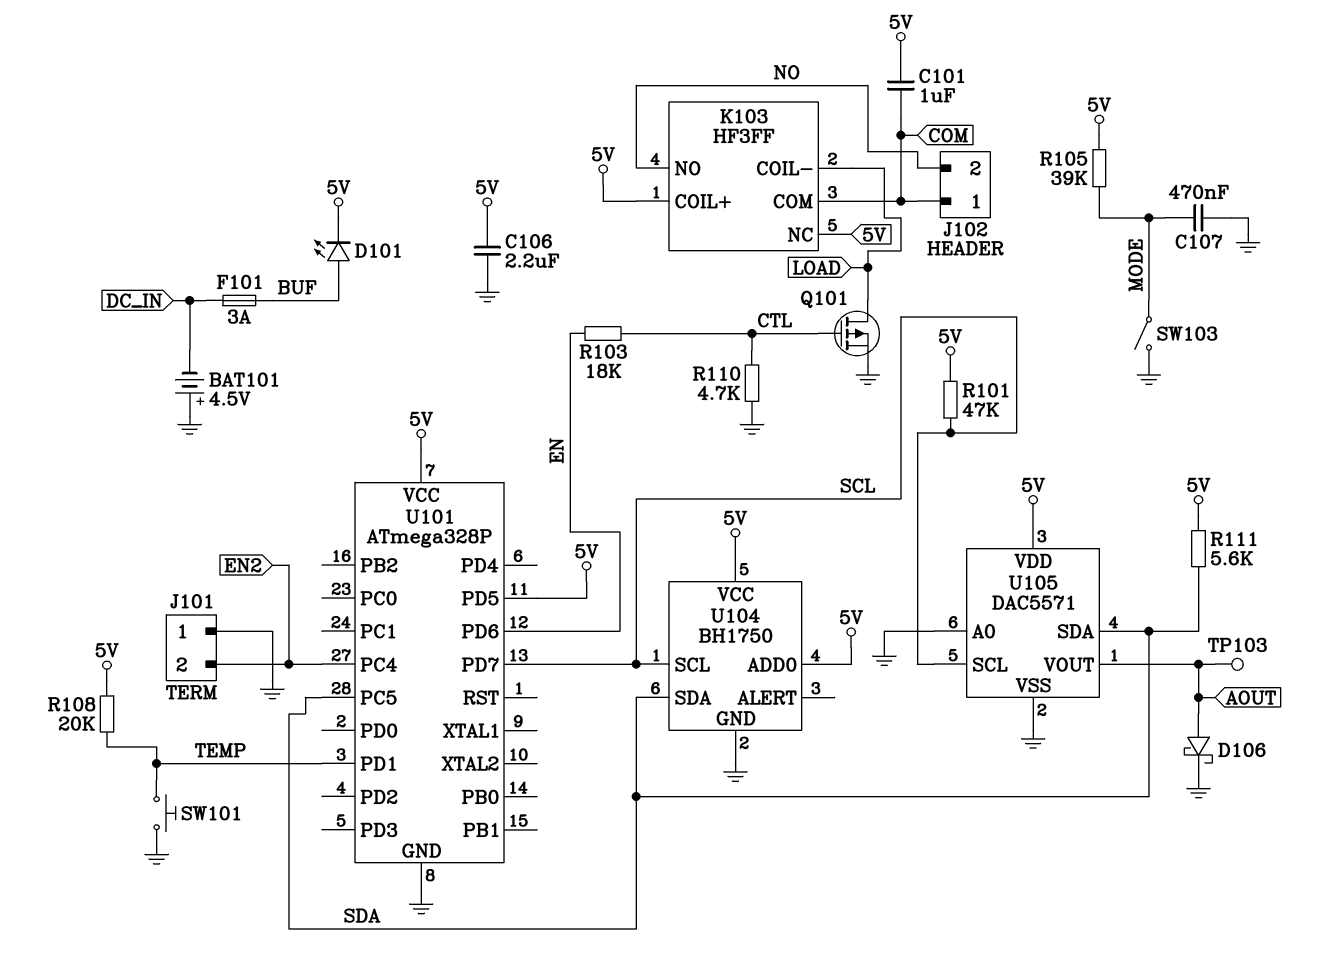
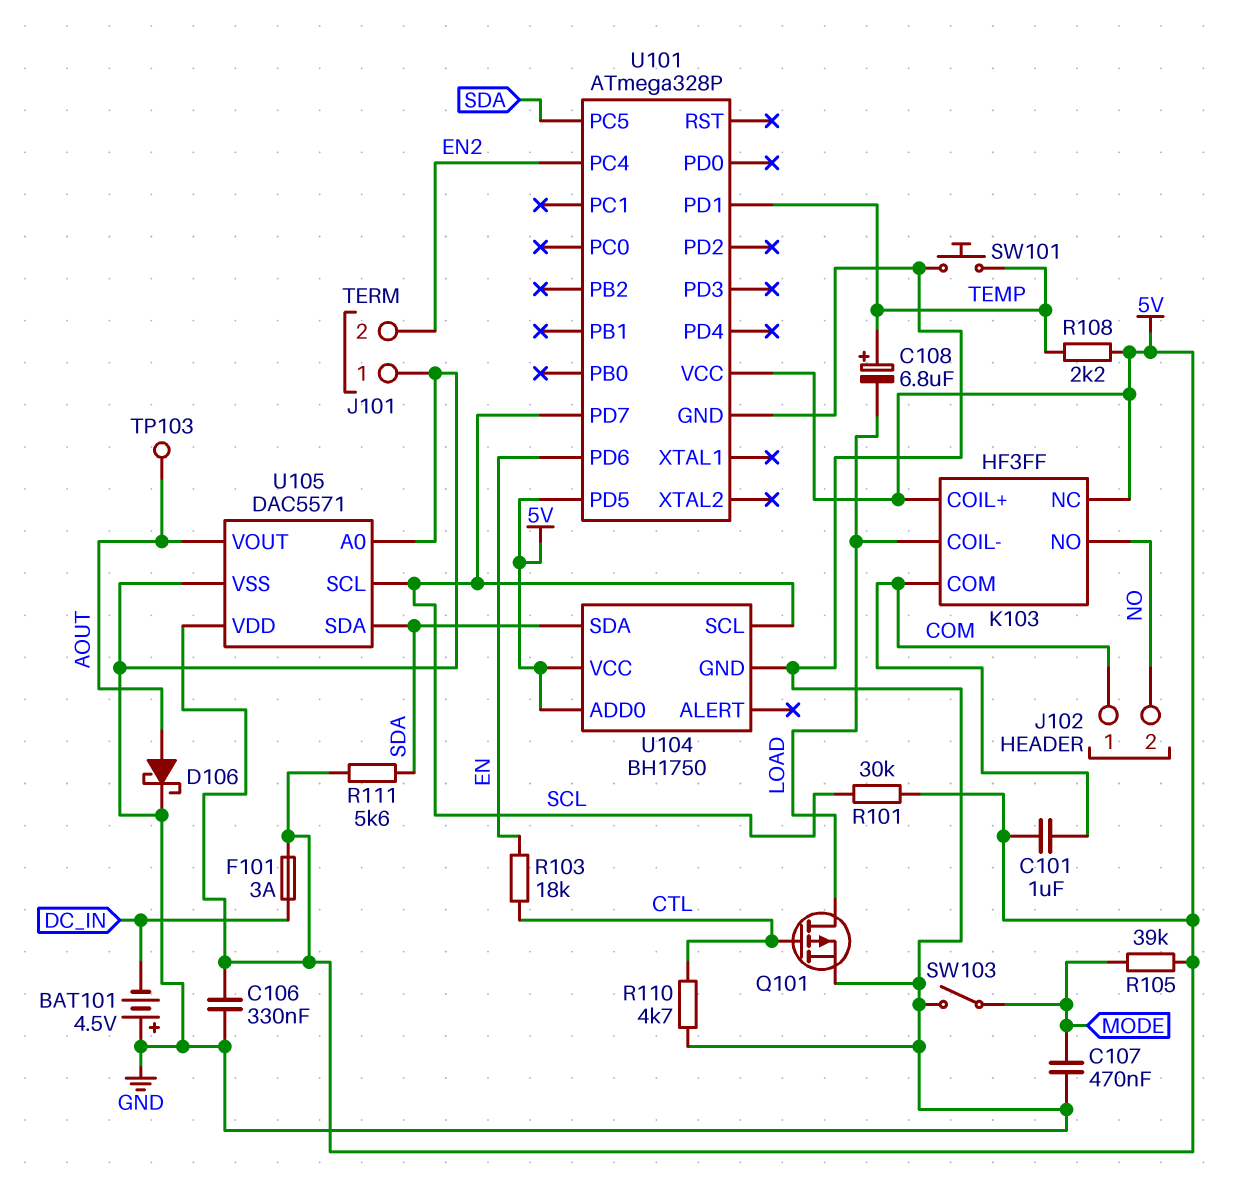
C106: 2.2uF (5V, GND) -> 330nF (5V, GND)
C108: none -> 6.8uF (plus TEMP, minus LOAD)
D101: LED (A BUF, K 5V) -> none
F101: 3A (BUF, DC_IN) -> 3A (5V, DC_IN)
R101: 47k (5V, SCL) -> 30k (5V, SCL)
R108: 20k (5V, TEMP) -> 2.2k (5V, TEMP)

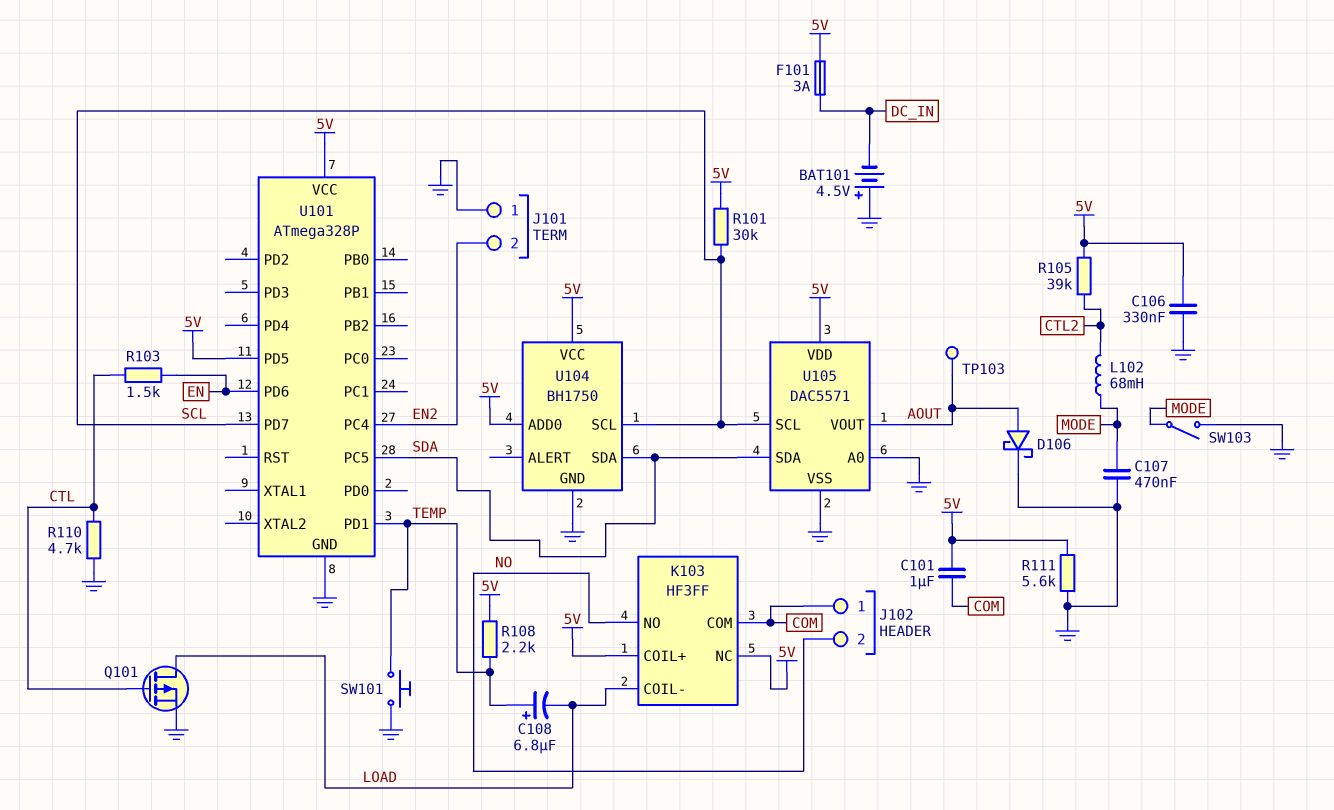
L102: none -> 68mH (CTL2, MODE)
R103: 18k (CTL, EN) -> 1.5k (CTL, EN)
R105: 39k (5V, MODE) -> 39k (5V, CTL2)
R111: 5.6k (5V, SDA) -> 5.6k (5V, GND)

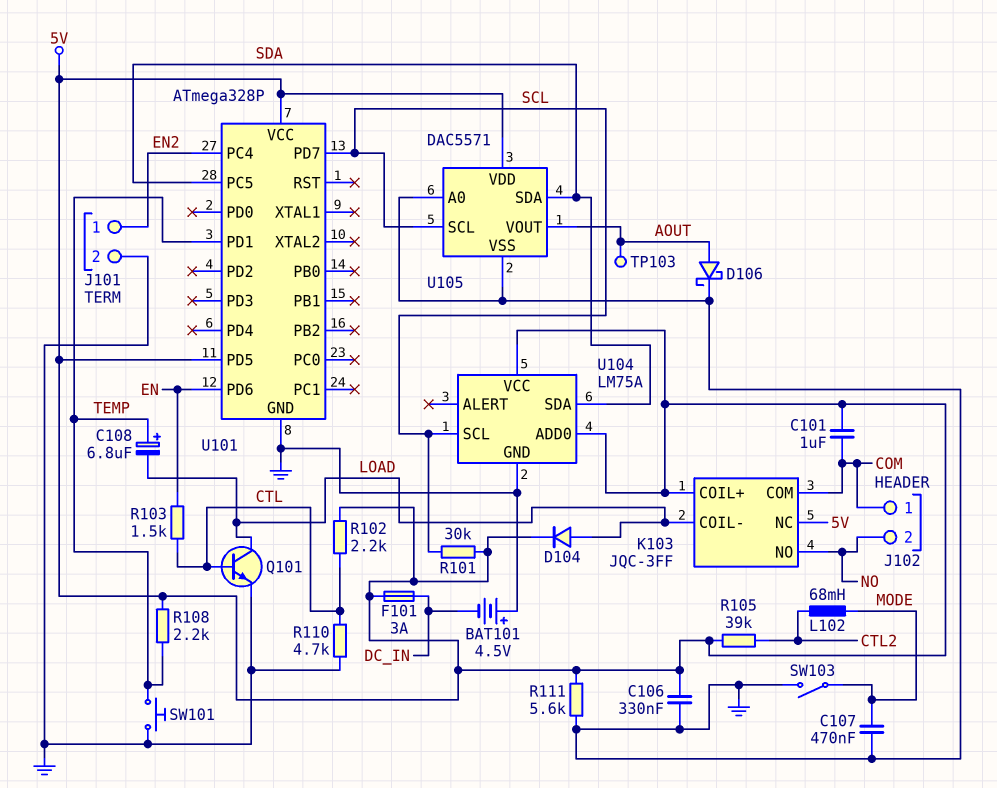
D104: none -> diode (A LOAD, K 5V)
J101 pin 1: GND -> EN2
J101 pin 2: EN2 -> GND
K103: HF3FF -> JQC-3FF
Q101: PMOS (G CTL, D LOAD, S GND) -> NPN (B CTL, C LOAD, E GND)
R102: none -> 2.2k (5V, CTL)
U104: BH1750 -> LM75A

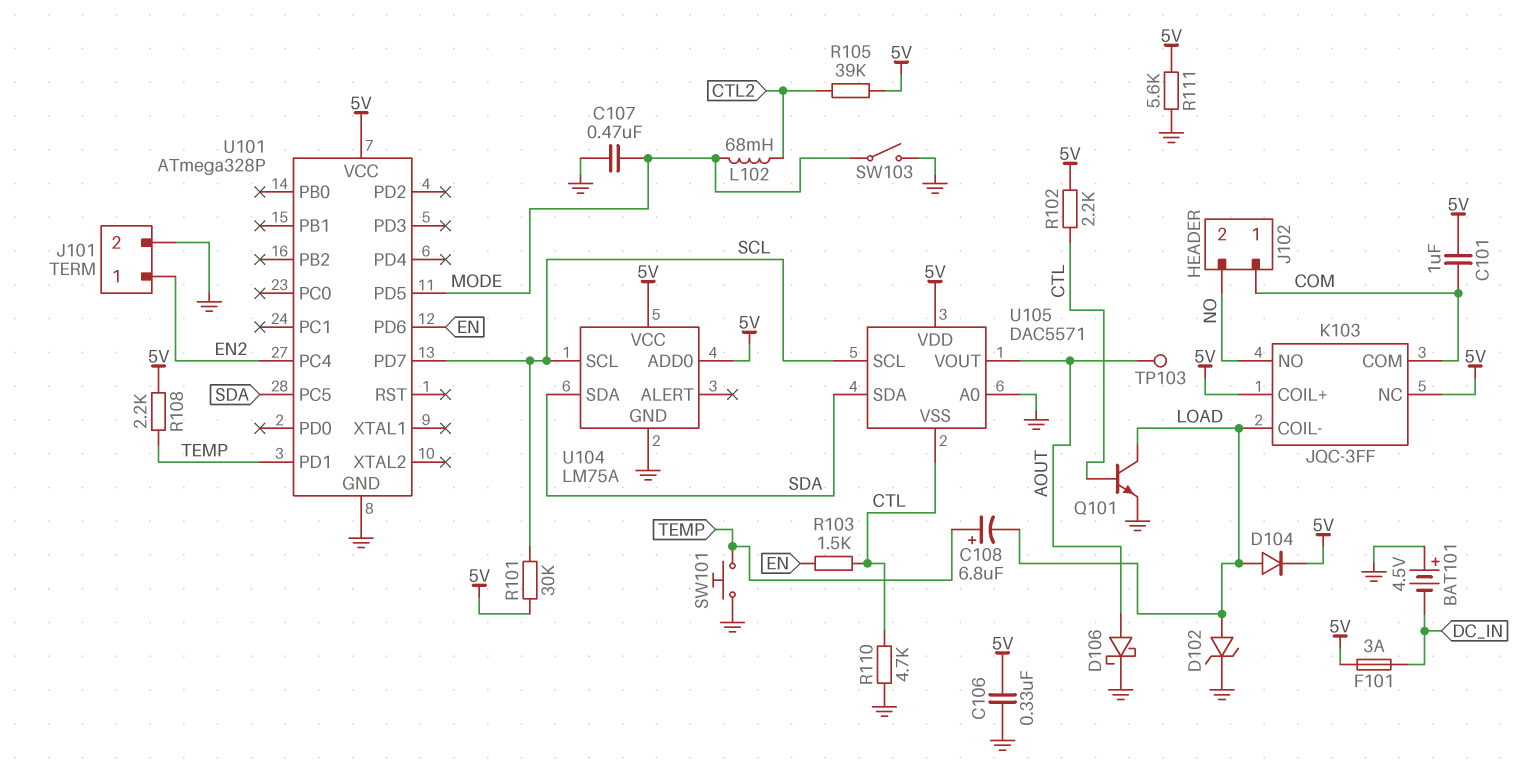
D102: none -> zener (A LOAD, K GND)
U101 pin PD5: 5V -> MODE
U105 pin VSS: GND -> CTL

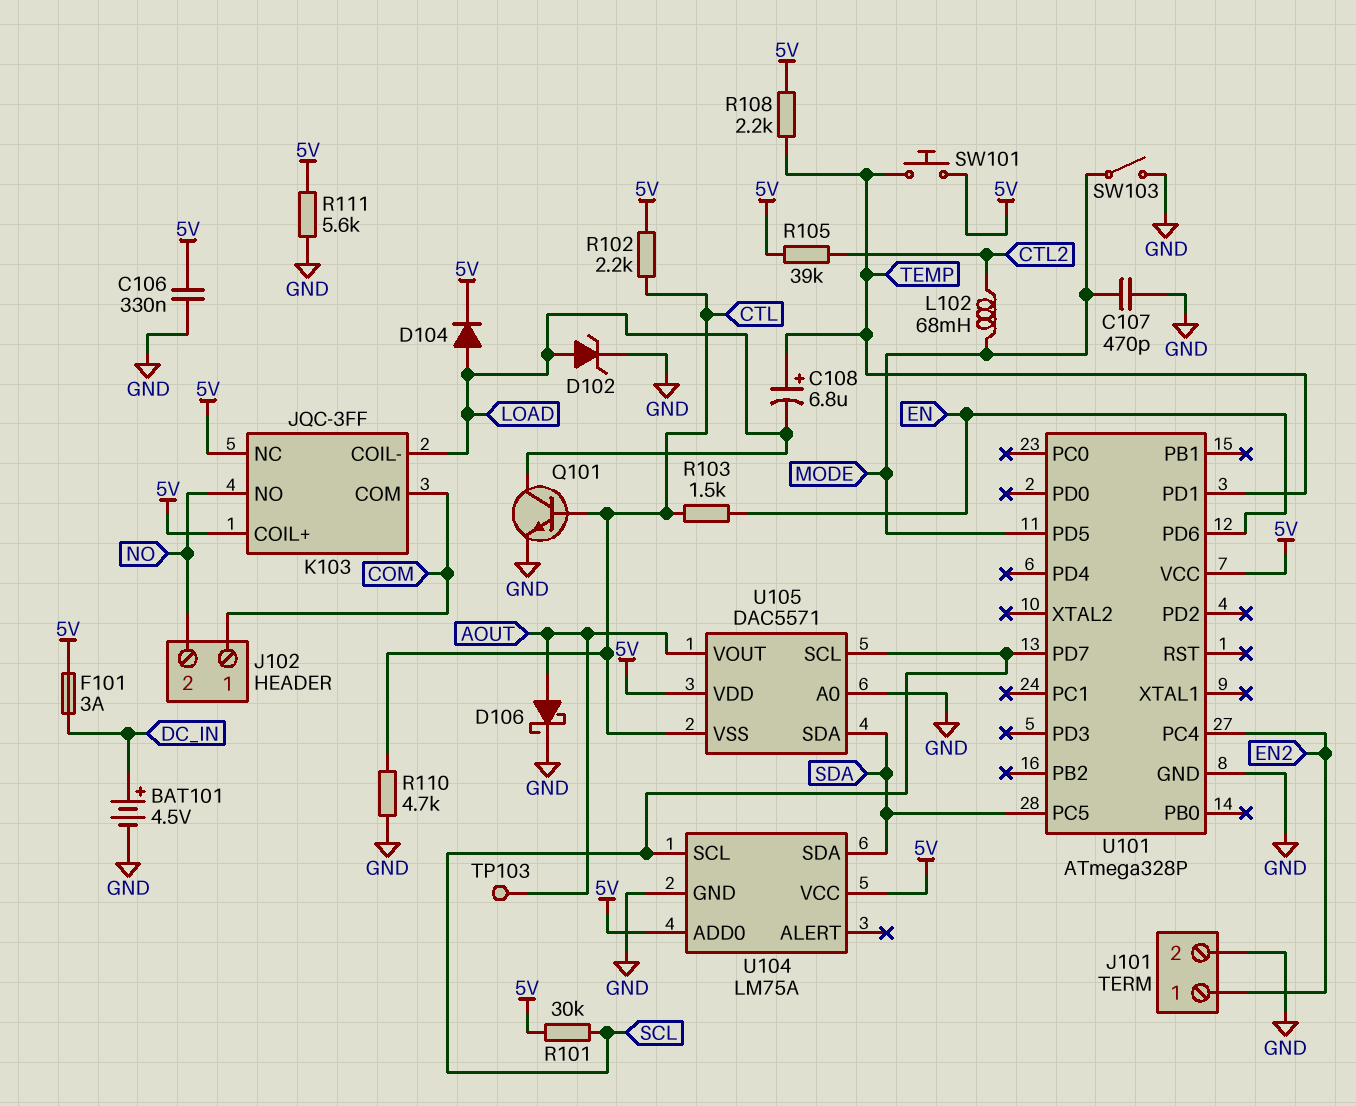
BAT101: 4.5V (plus GND, minus DC_IN) -> 4.5V (plus DC_IN, minus GND)
C101: 1uF (5V, COM) -> none
C107: 470nF (GND, MODE) -> 470pF (GND, MODE)
SW101: button (GND, TEMP) -> button (5V, TEMP)

